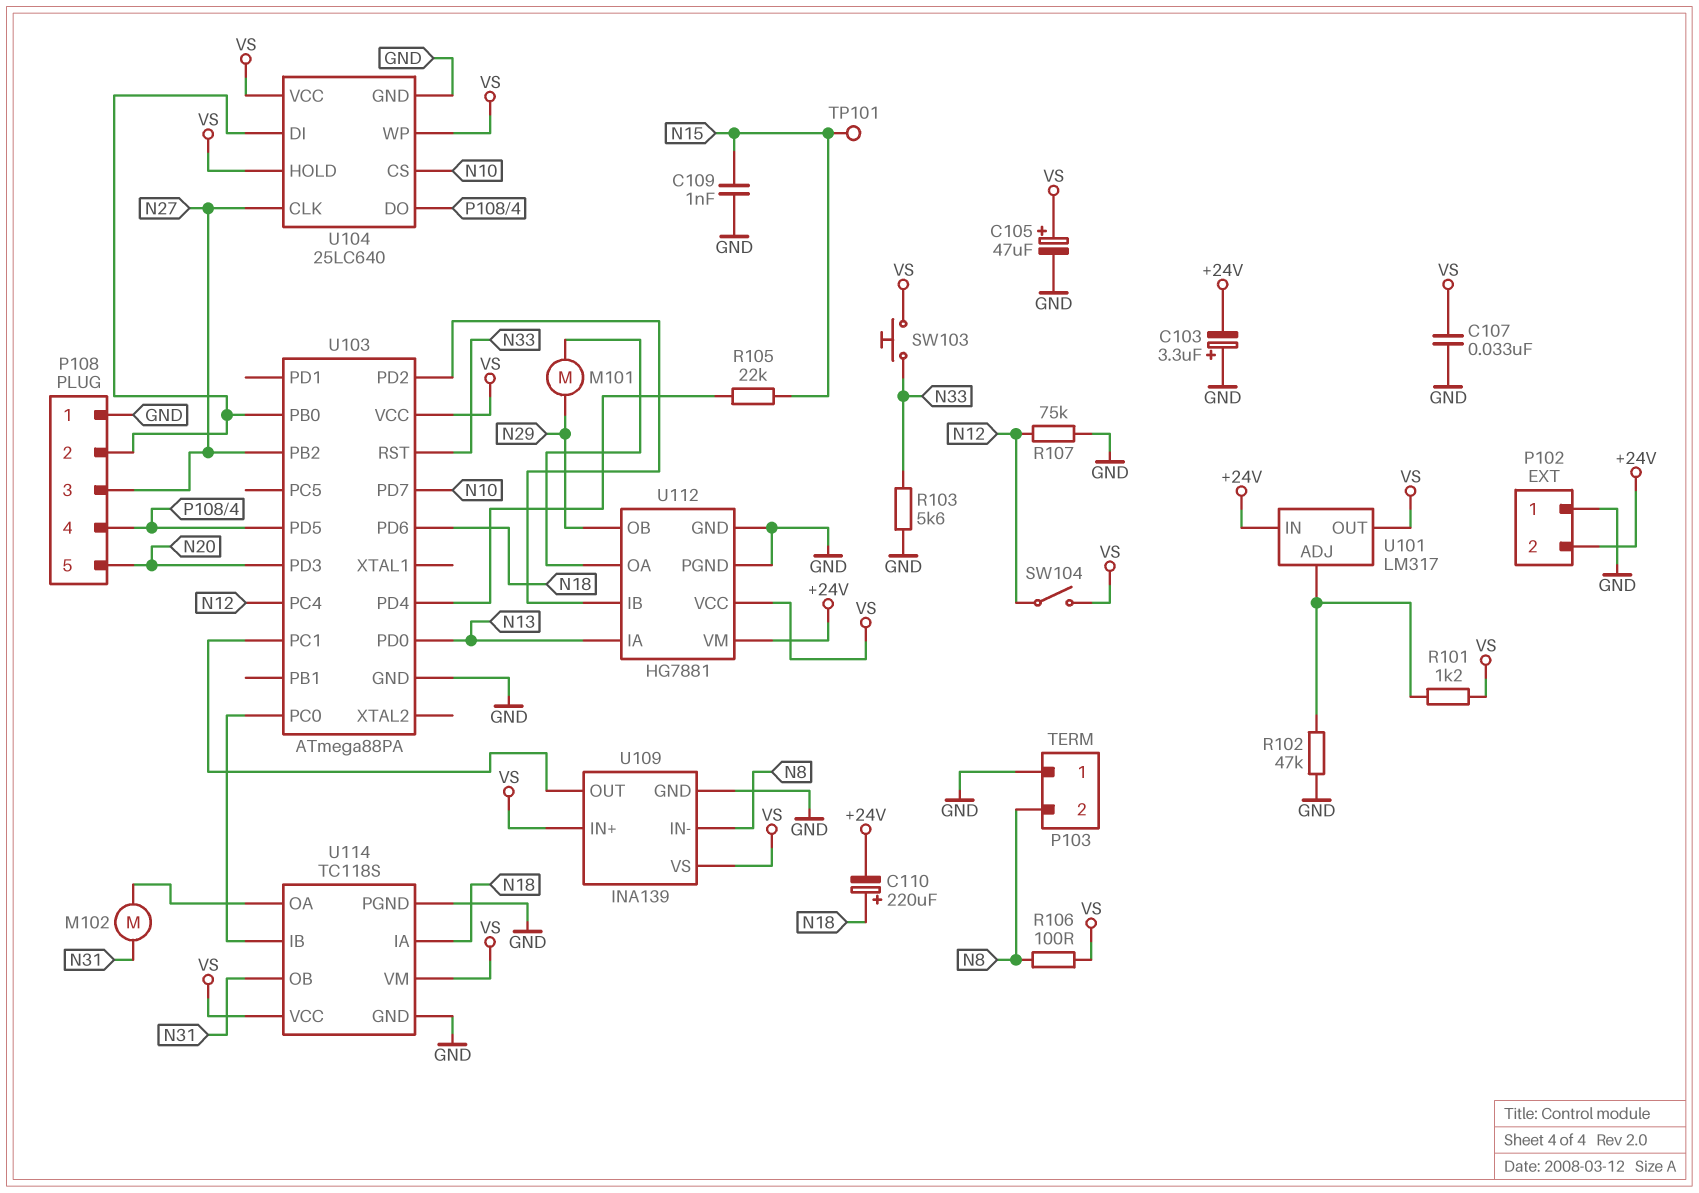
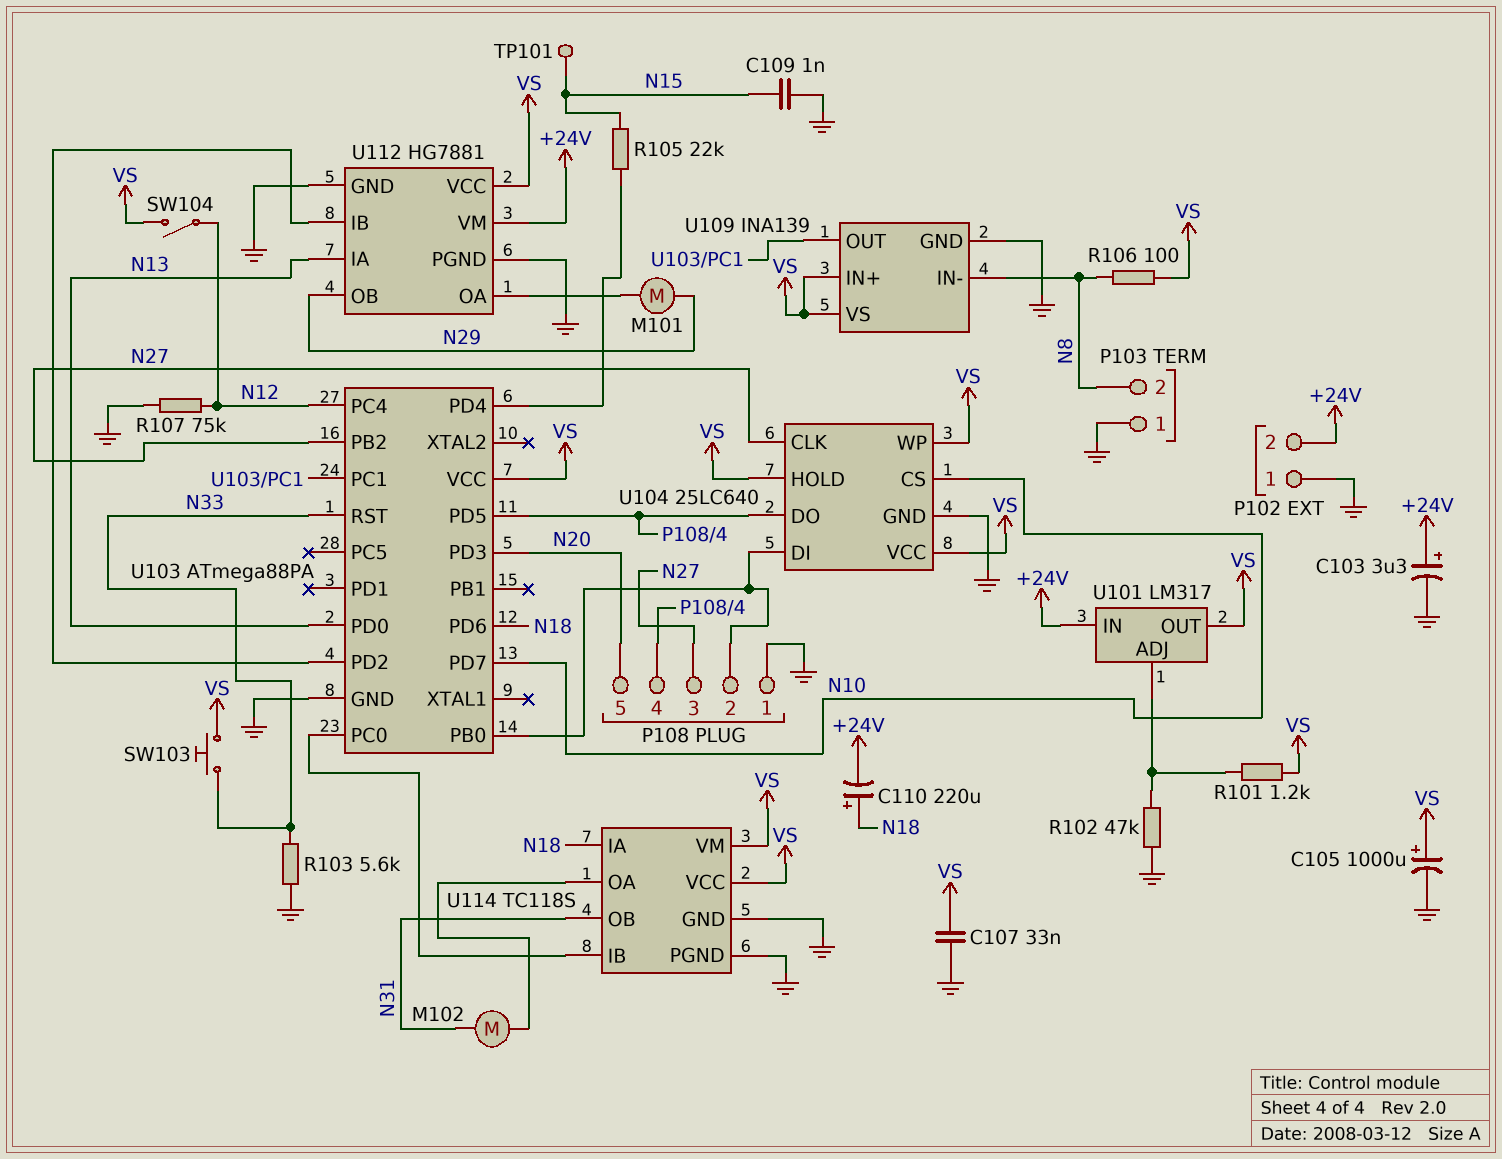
C103: 3.3uF (plus GND, minus +24V) -> 3.3uF (plus +24V, minus GND)
C105: 47uF (plus VS, minus GND) -> 1000uF (plus VS, minus GND)

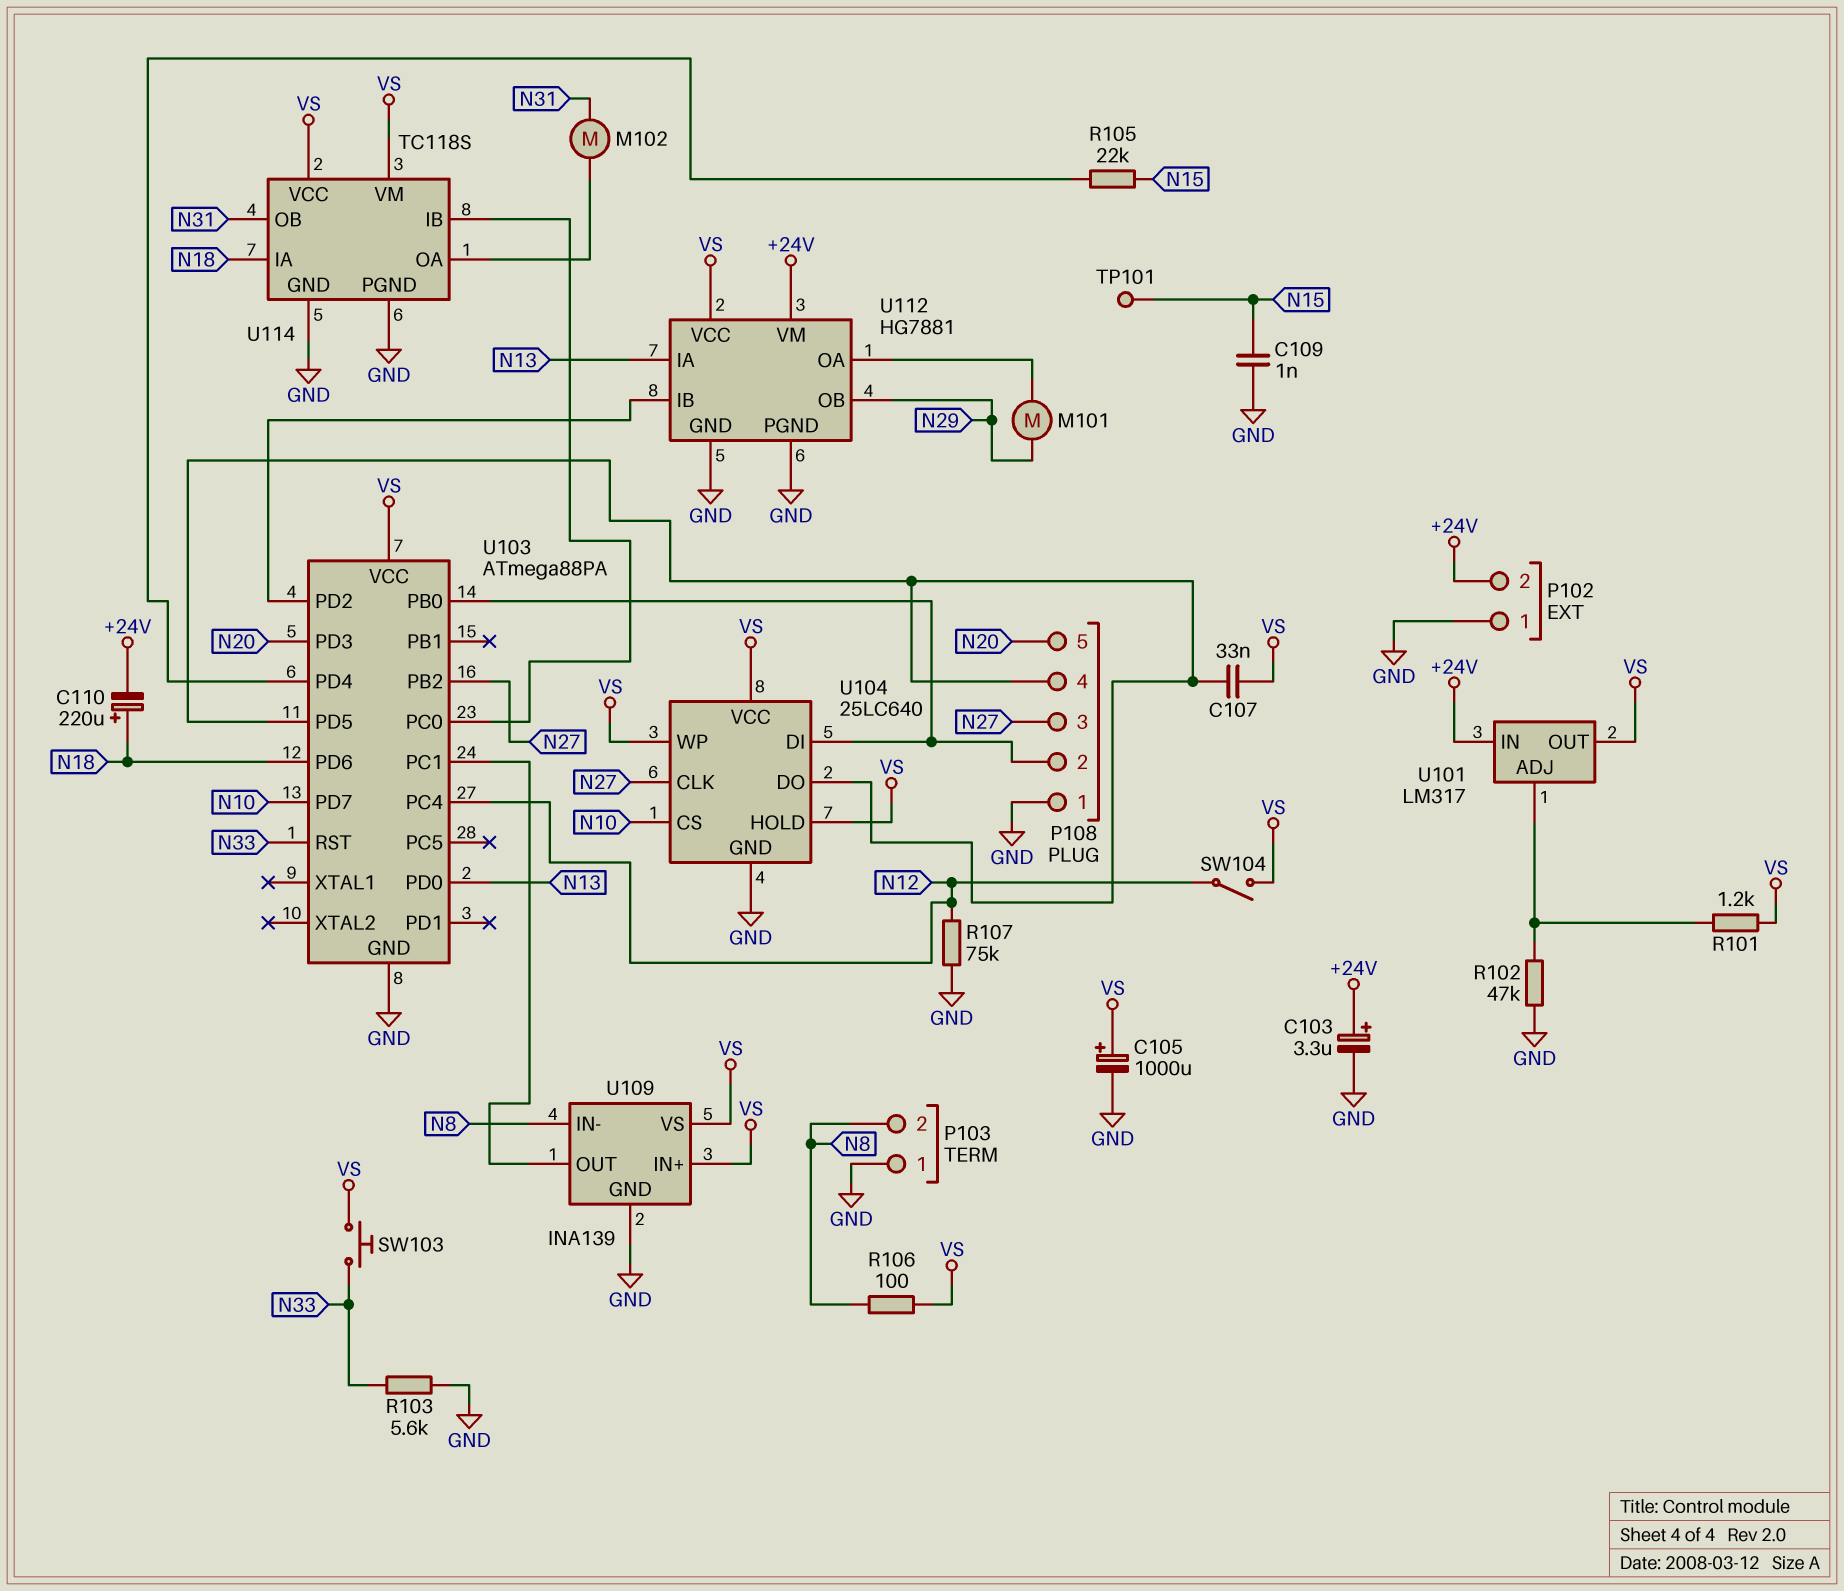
C107: 33nF (GND, VS) -> 33nF (P108/4, VS)

